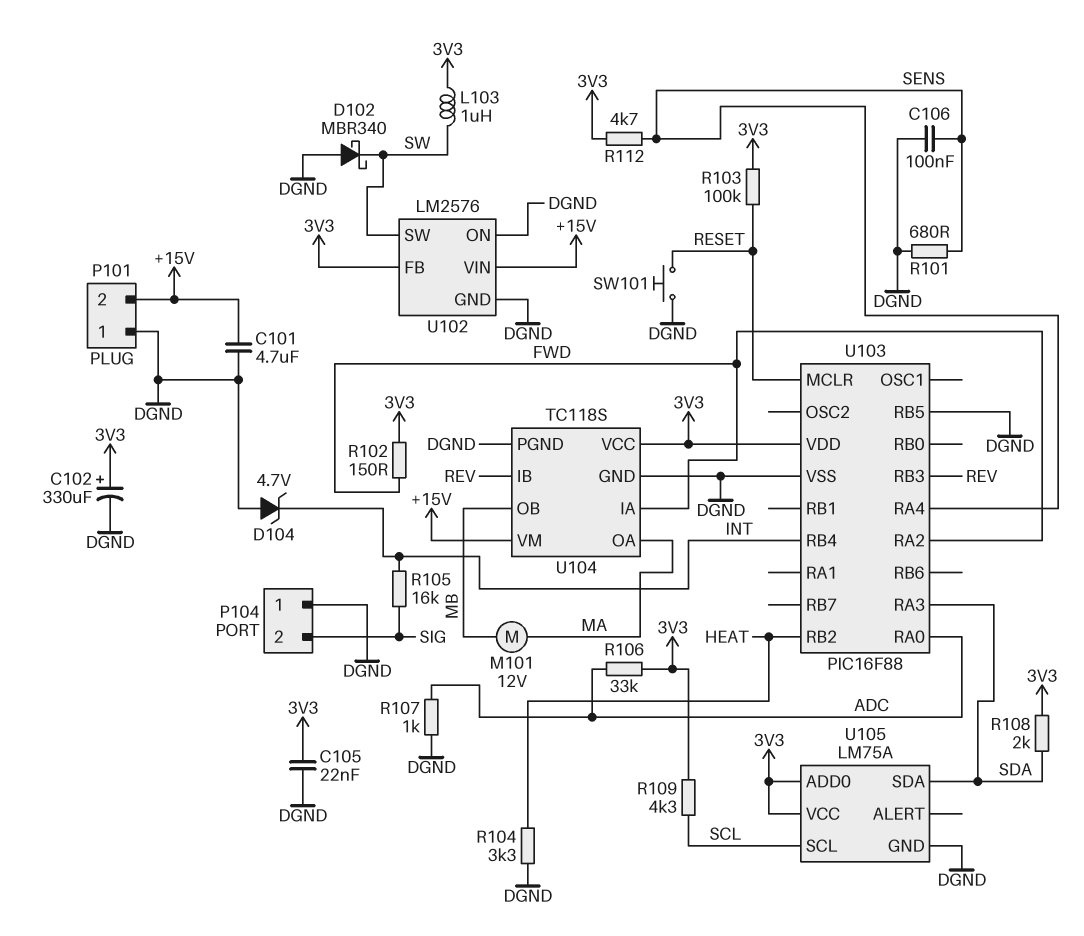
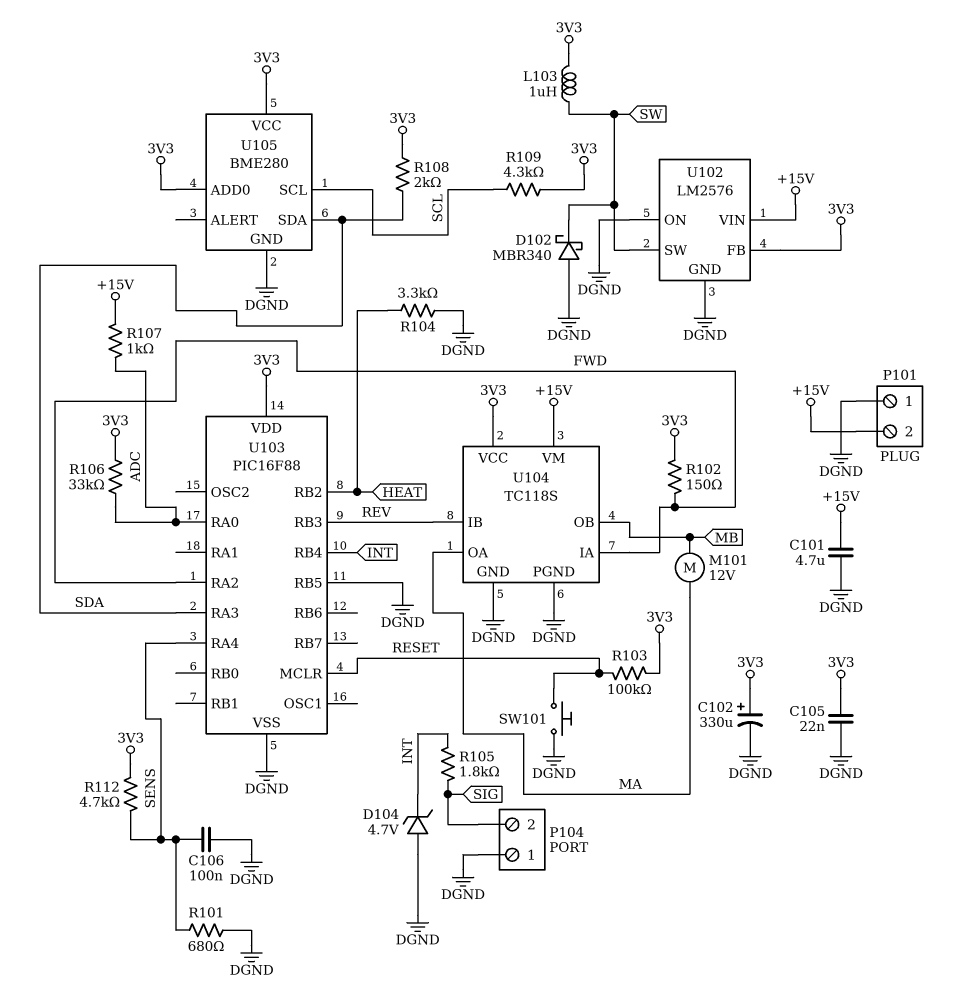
R105: 16k (INT, SIG) -> 1.8k (INT, SIG)
R107: 1k (ADC, DGND) -> 1k (+15V, ADC)
U105: LM75A -> BME280

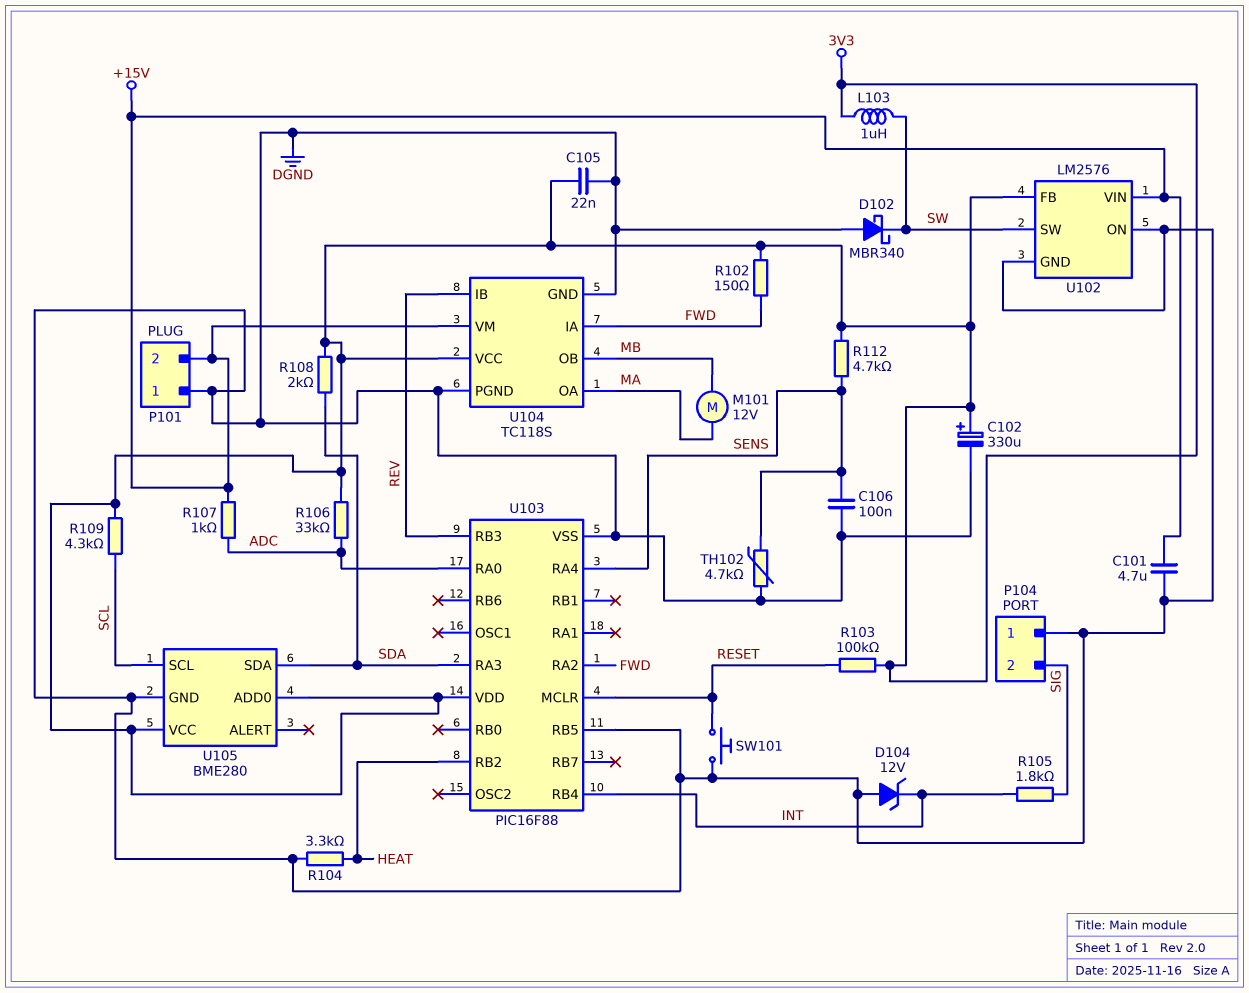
D104: zener 4.7V (A DGND, K INT) -> zener 12V (A DGND, K INT)
R101: 680 (DGND, SENS) -> none
TH102: none -> 4.7k (DGND, SENS)

